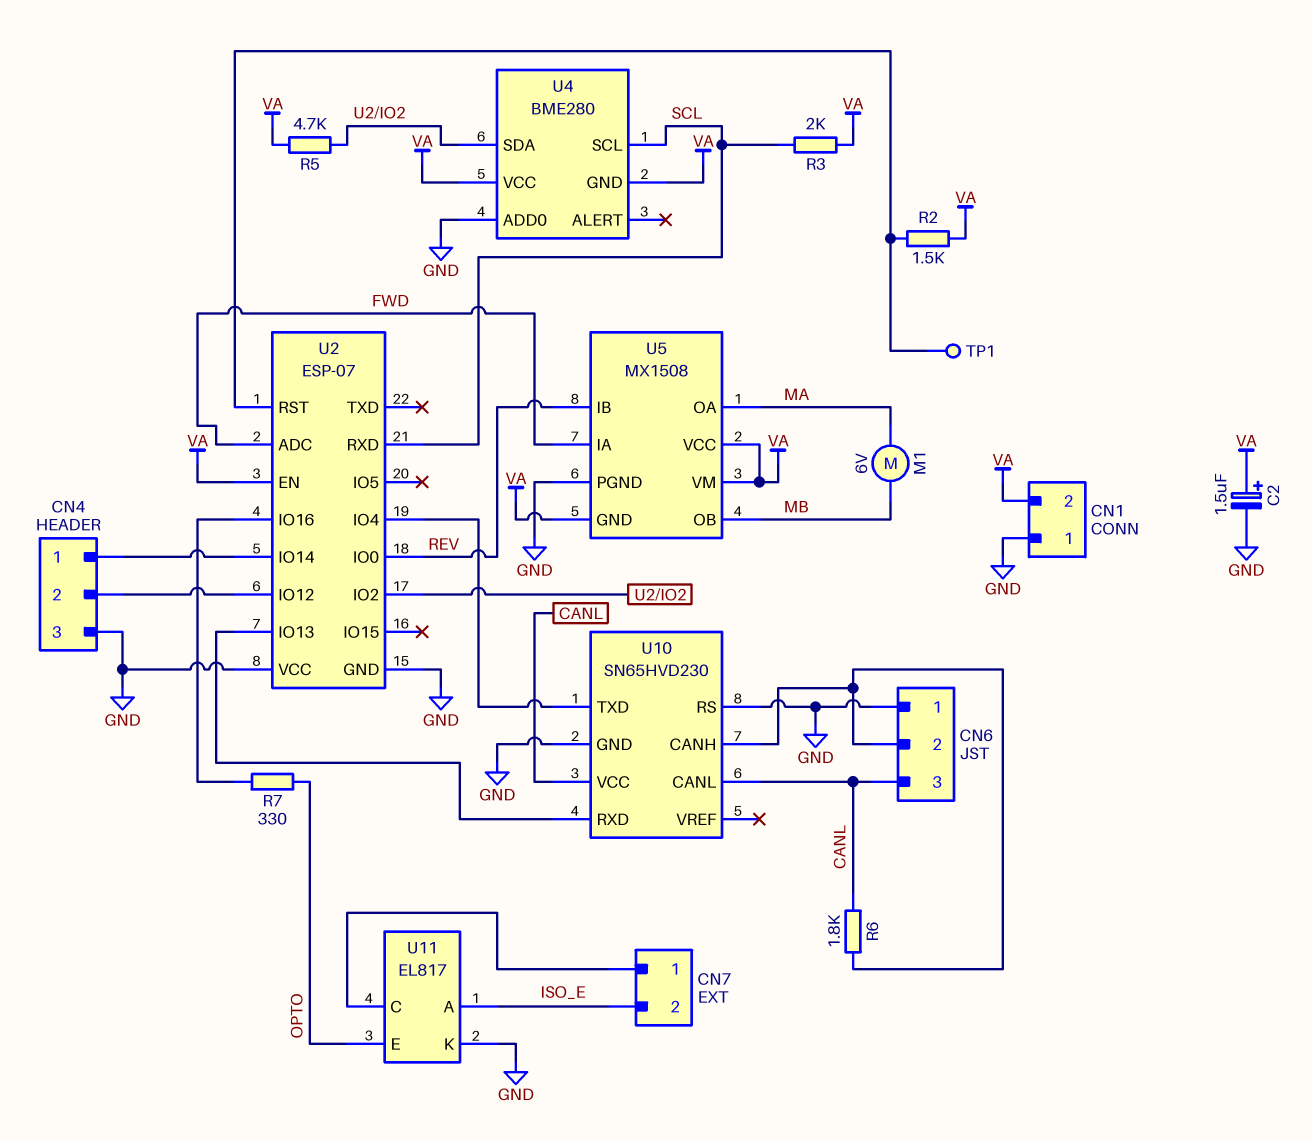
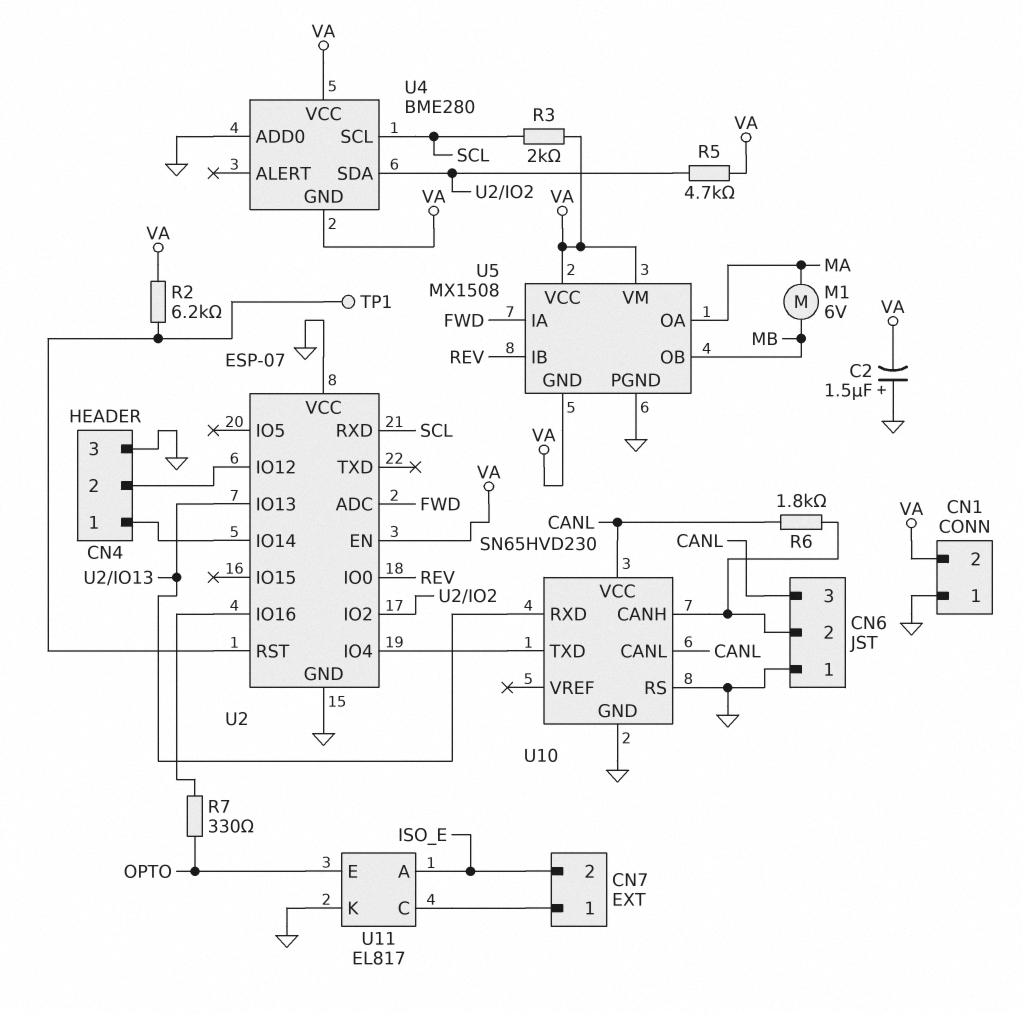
C2: 1.5uF (plus VA, minus GND) -> 1.5uF (plus GND, minus VA)
R2: 1.5k (U2/RST, VA) -> 6.2k (U2/RST, VA)

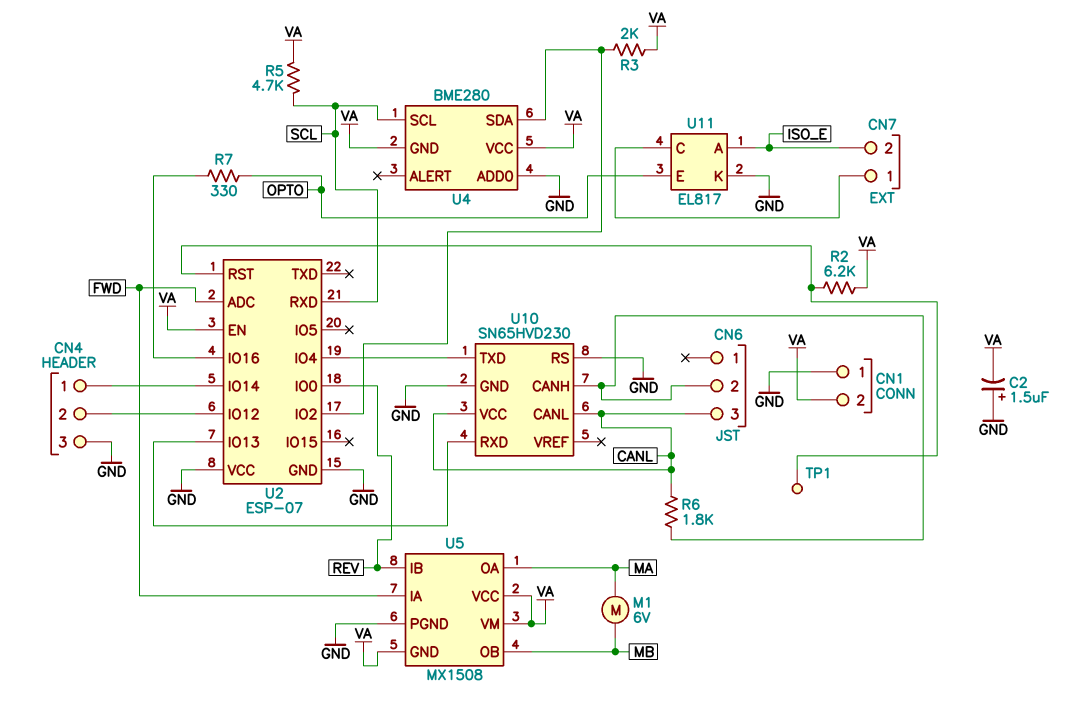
CN6 pin 1: GND -> none
R3: 2k (SCL, VA) -> 2k (U2/IO2, VA)
R5: 4.7k (U2/IO2, VA) -> 4.7k (SCL, VA)

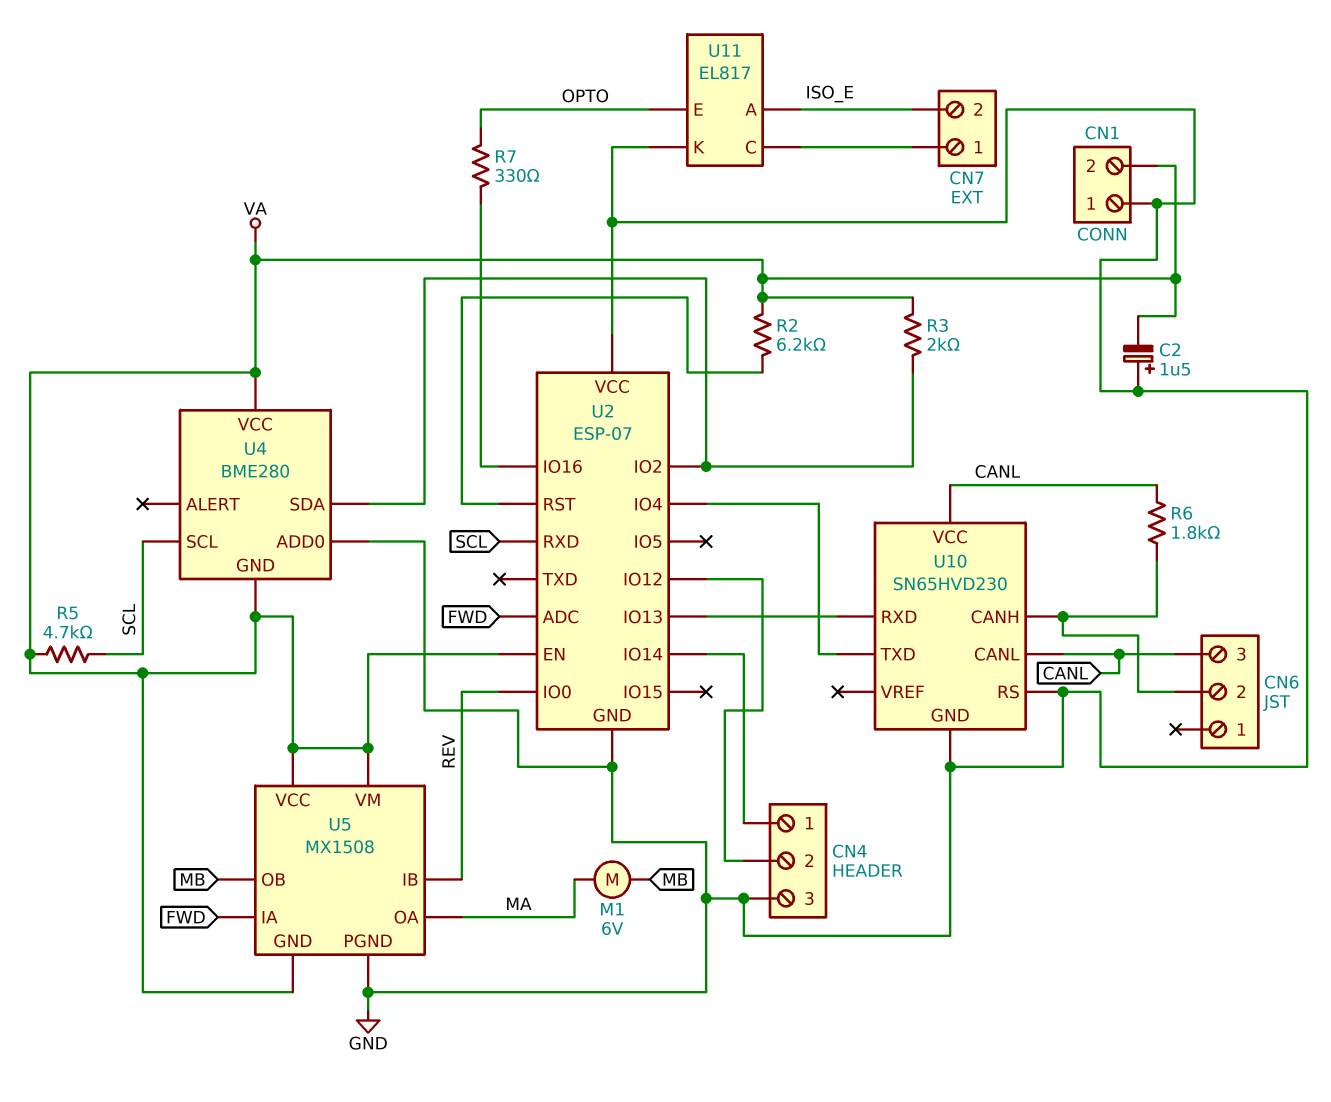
TP1: test point (U2/RST) -> none

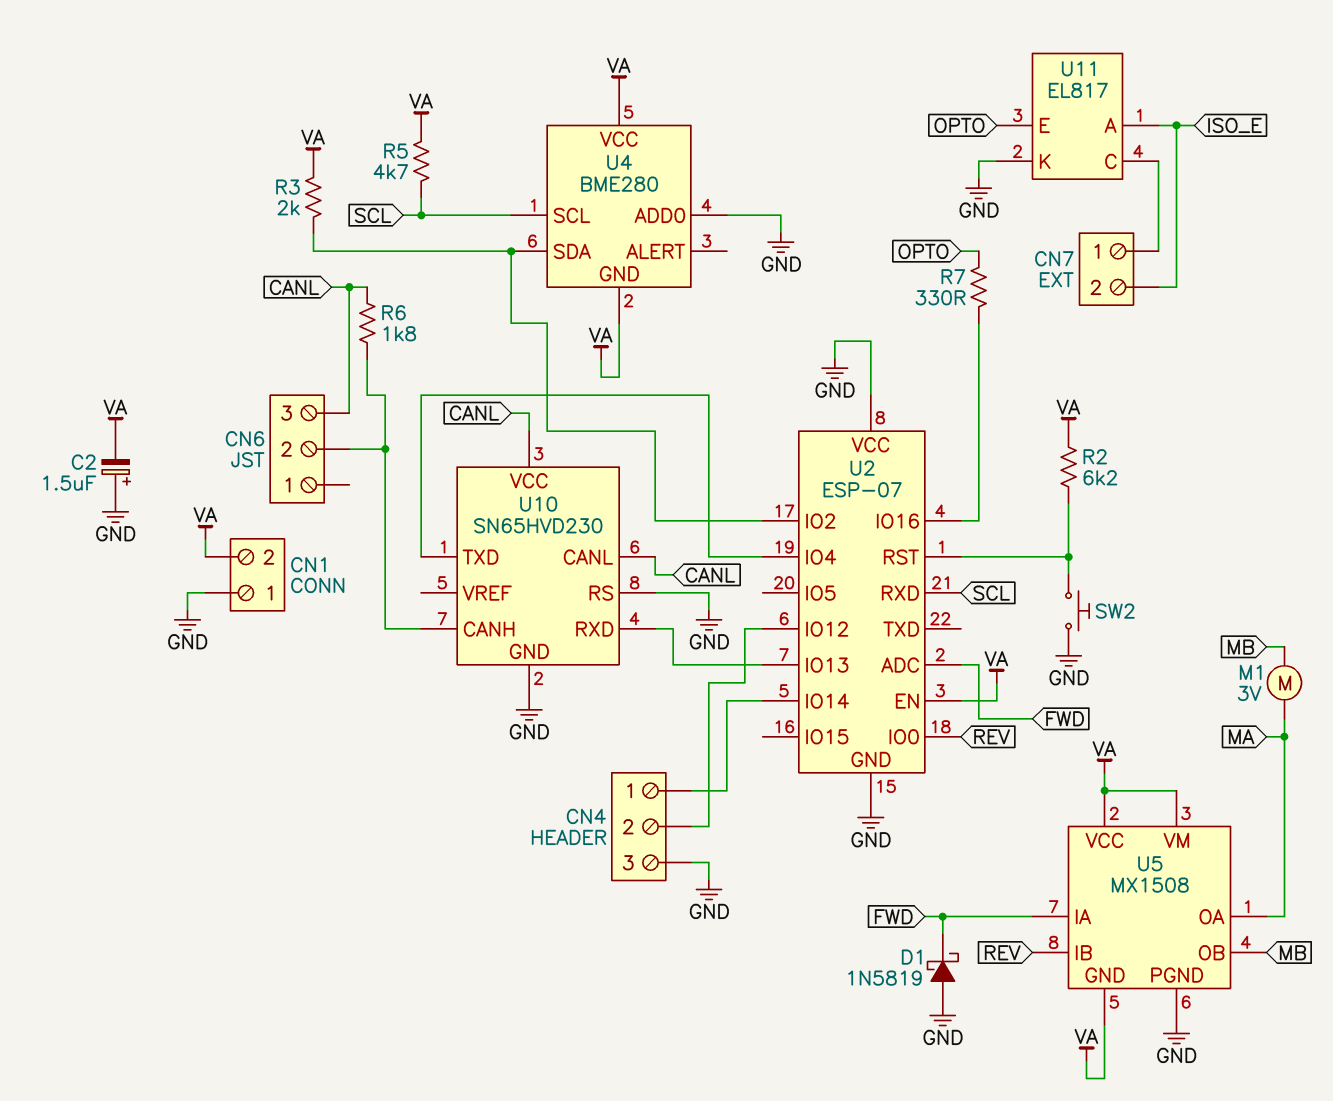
D1: none -> schottky 1N5819 (A GND, K FWD)
M1: motor 6V (MA, MB) -> motor 3V (MA, MB)
SW2: none -> button (GND, U2/RST)

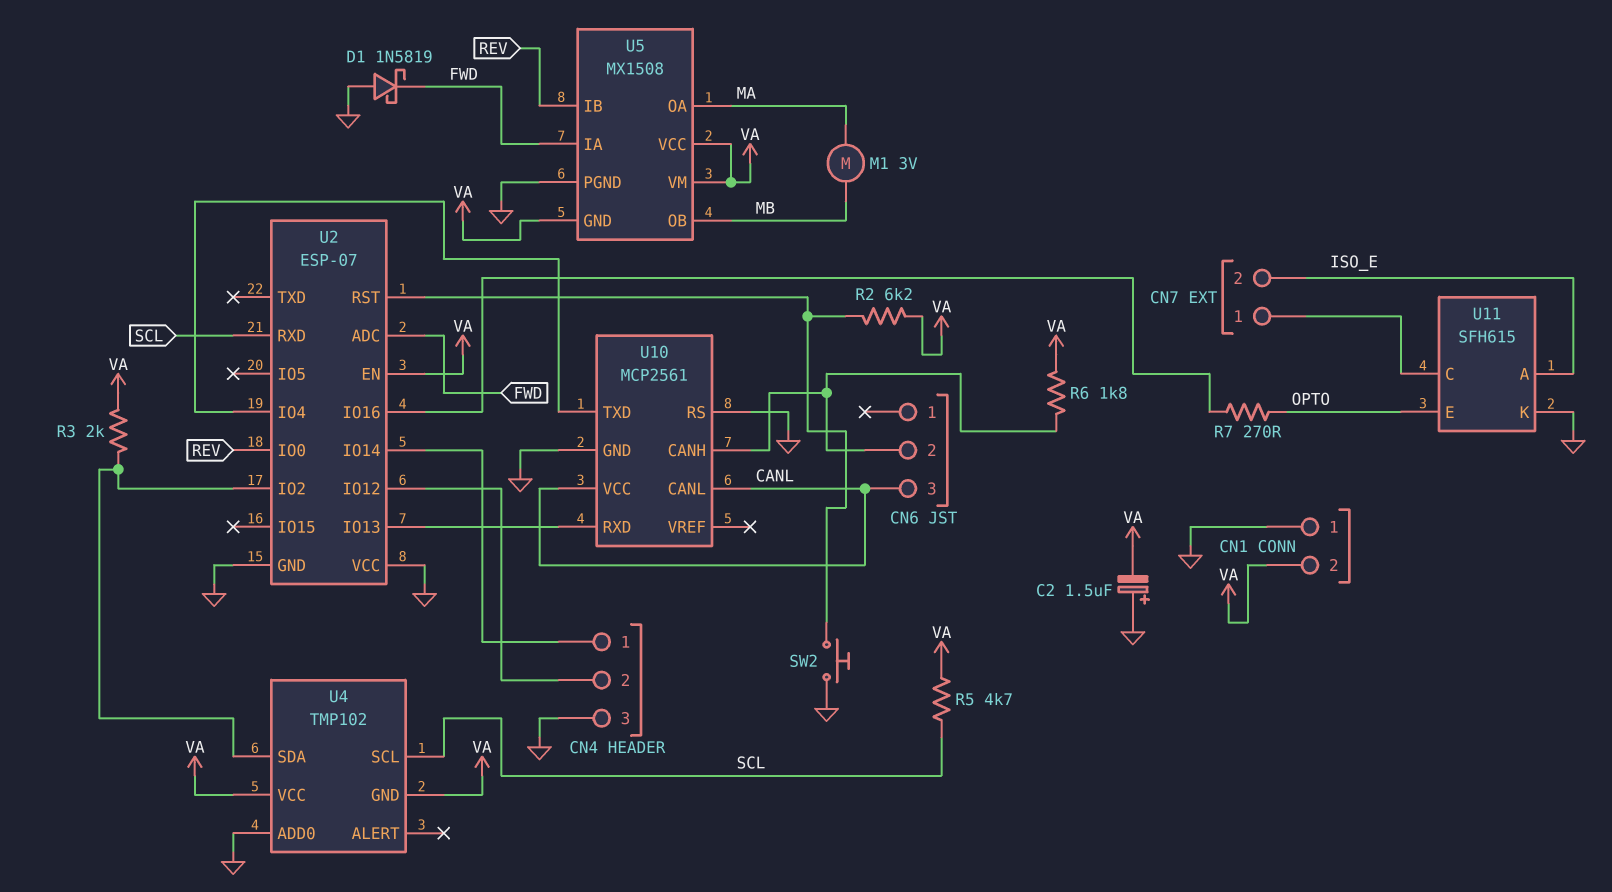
R6: 1.8k (CANL, CN6/2) -> 1.8k (CN6/2, VA)
R7: 330 (OPTO, U2/IO16) -> 270 (OPTO, U2/IO16)
U4: BME280 -> TMP102
U10: SN65HVD230 -> MCP2561
U11: EL817 -> SFH615

